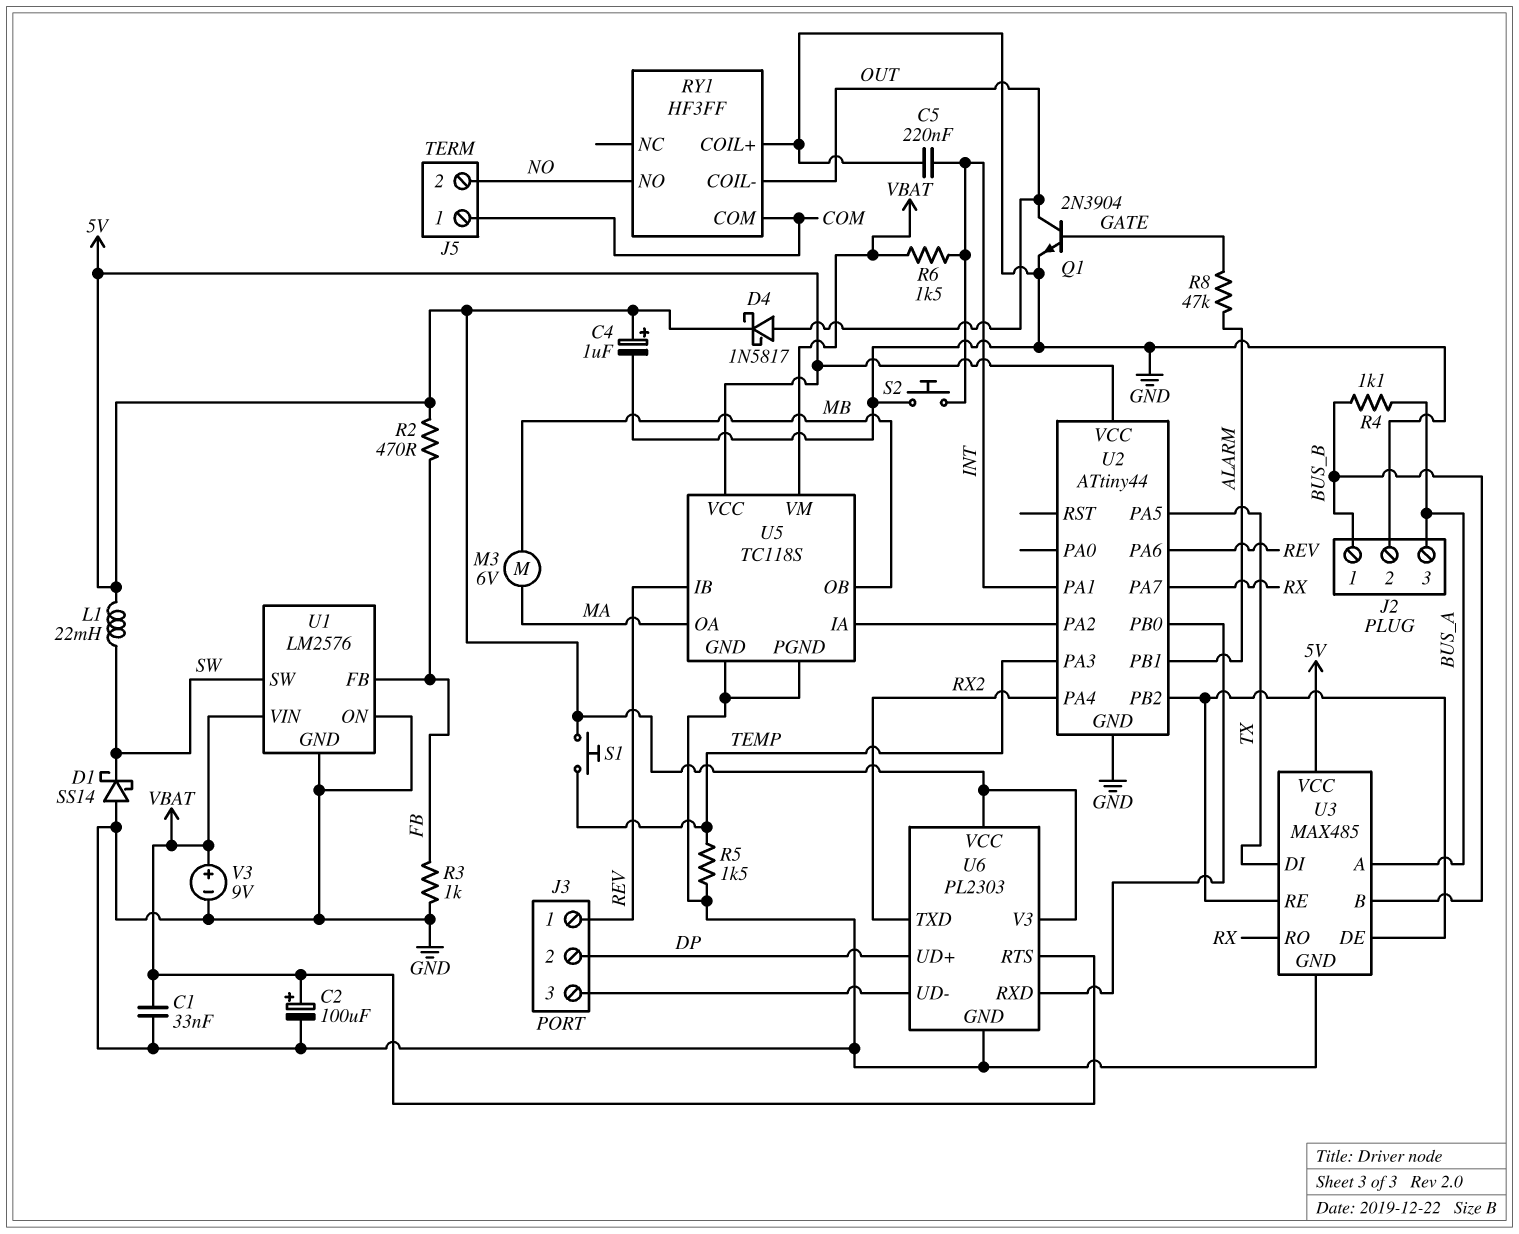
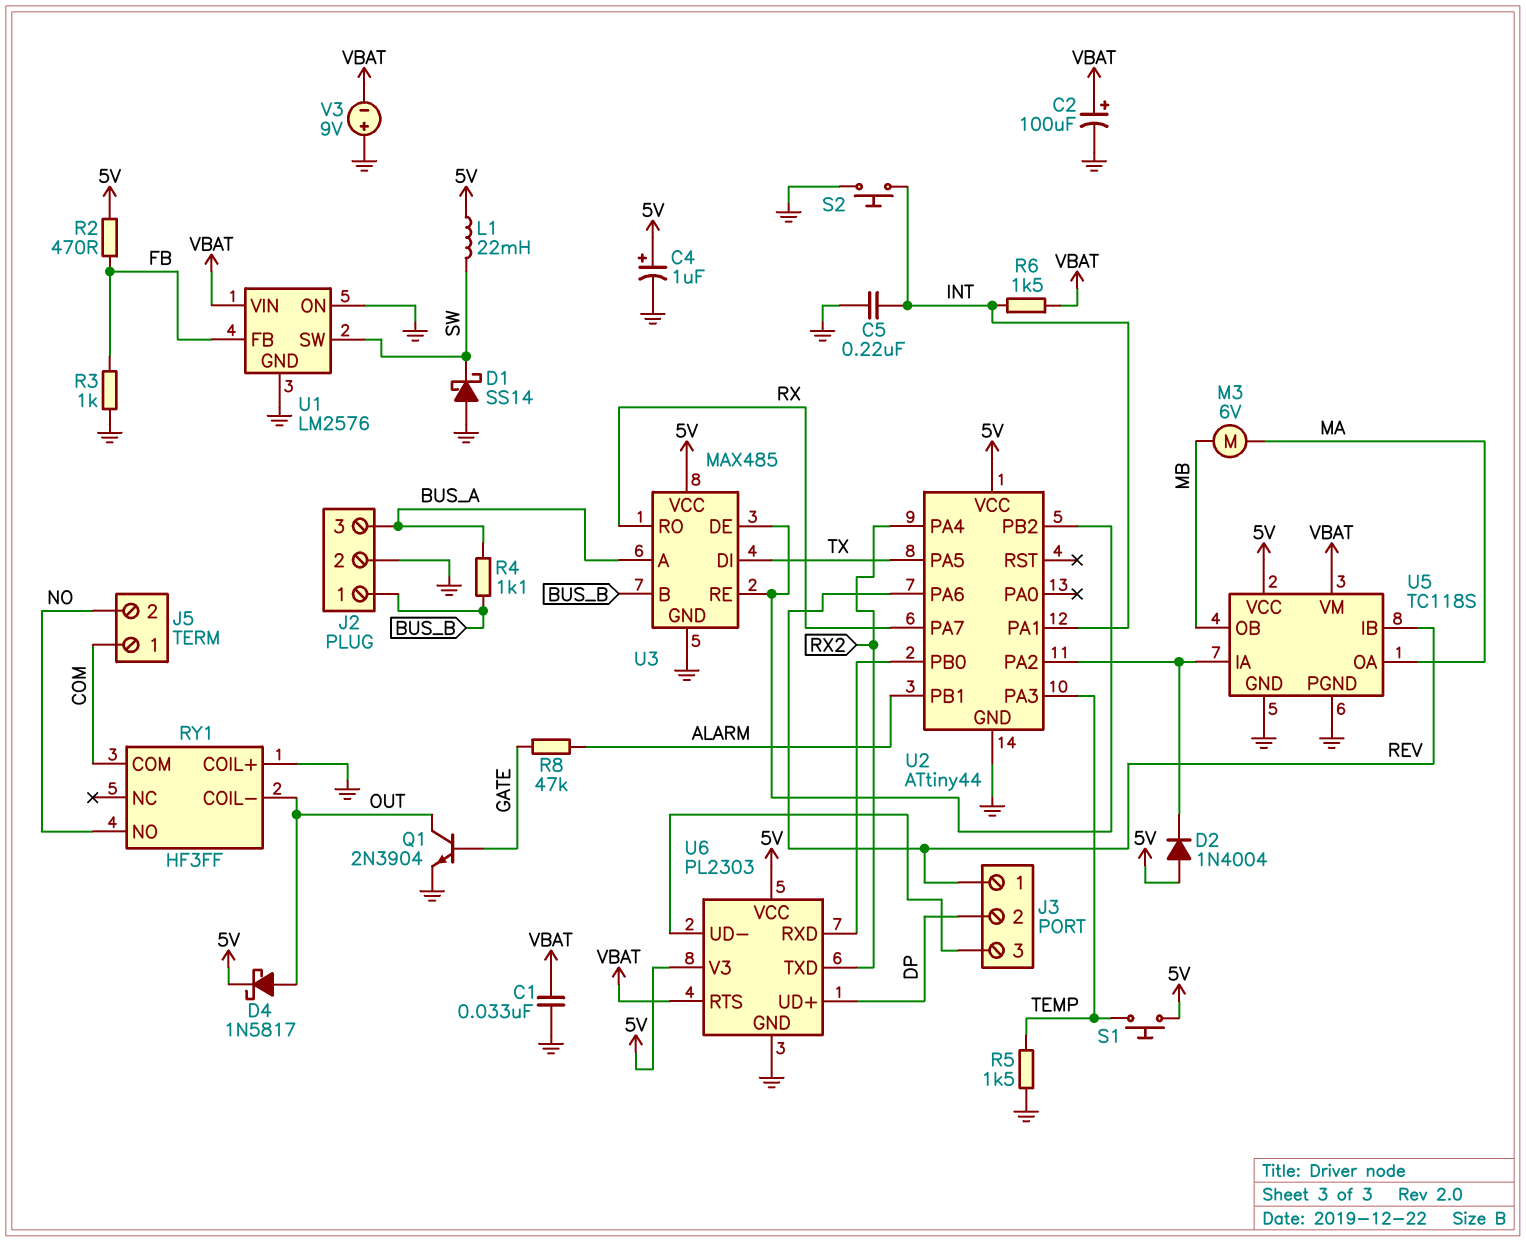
D2: none -> diode 1N4004 (A 5V, K U2/PA2)
V3: 9V (plus VBAT, minus GND) -> 9V (plus GND, minus VBAT)

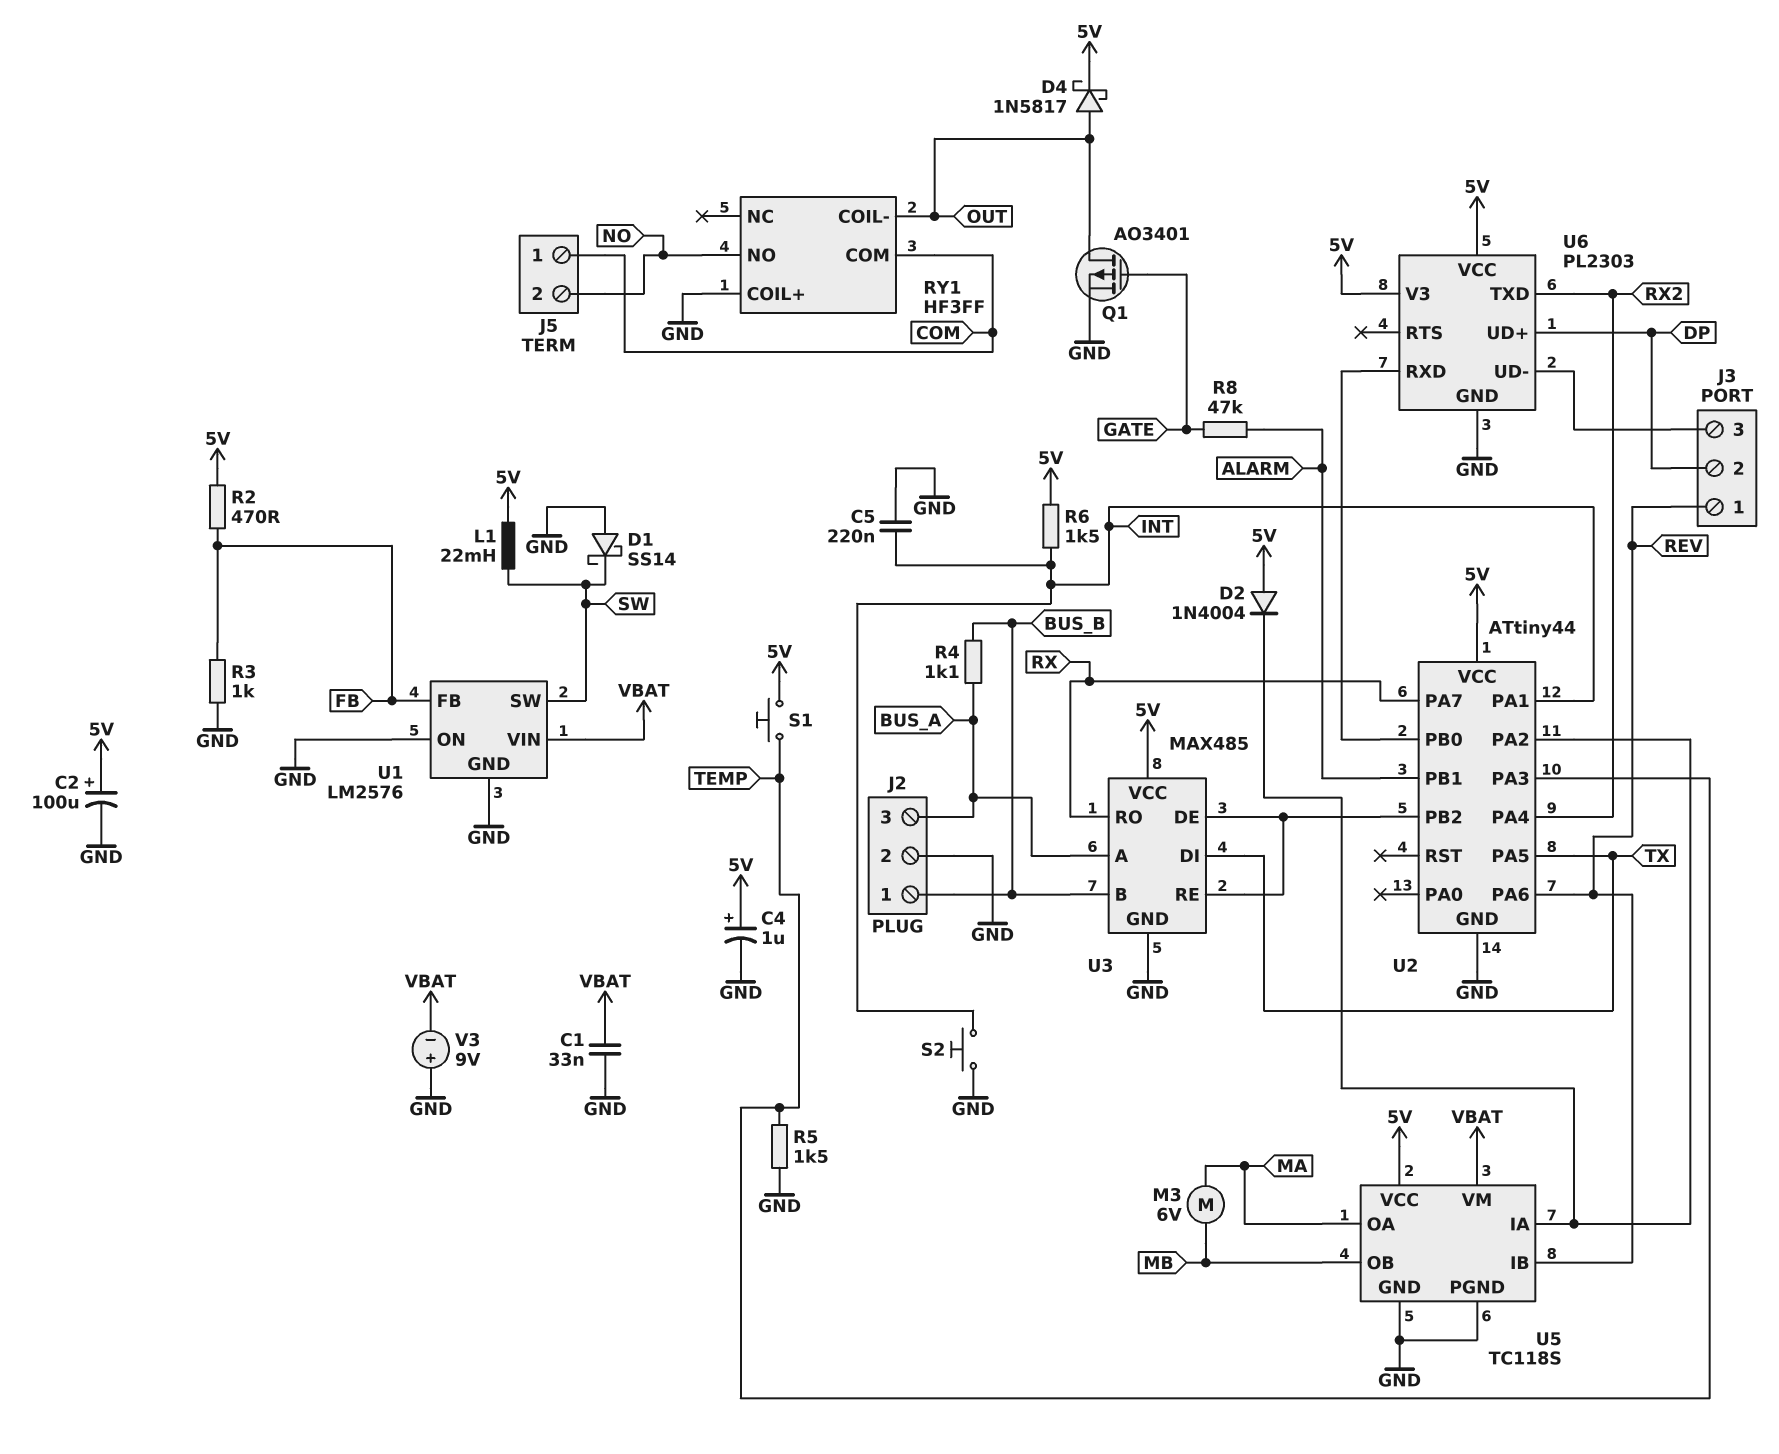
C2: 100uF (plus VBAT, minus GND) -> 100uF (plus 5V, minus GND)
Q1: NPN 2N3904 (B GATE, C OUT, E GND) -> PMOS AO3401 (G GATE, D OUT, S GND)
R6: 1.5k (INT, VBAT) -> 1.5k (5V, INT)
U6 pin RTS: VBAT -> none

